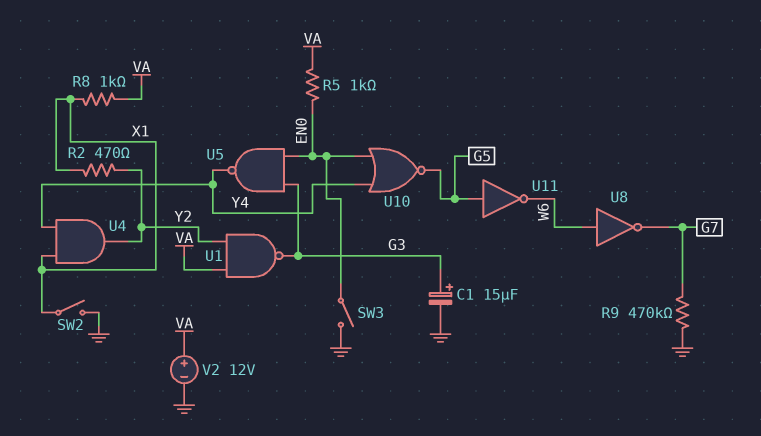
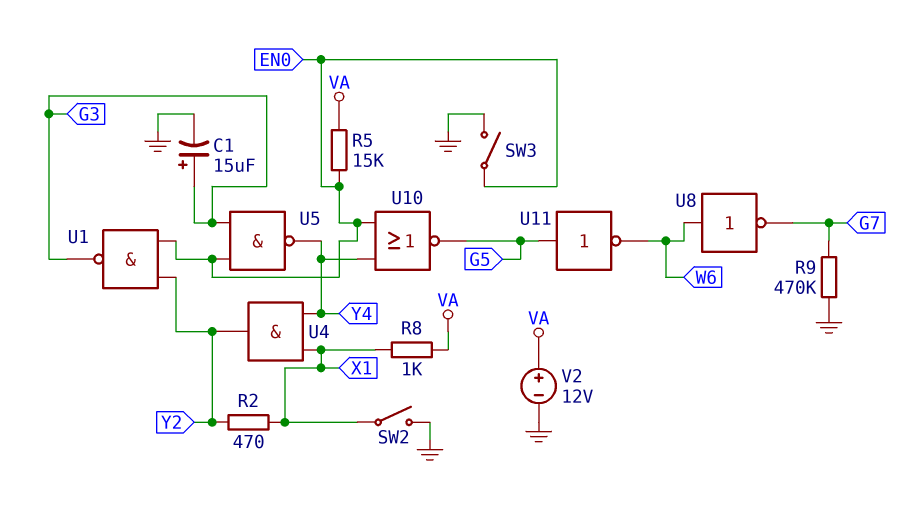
R5: 1k (EN0, VA) -> 15k (EN0, VA)
U1: NAND (in VA, in Y2, out G3) -> NAND (in EN0, in Y2, out G3)

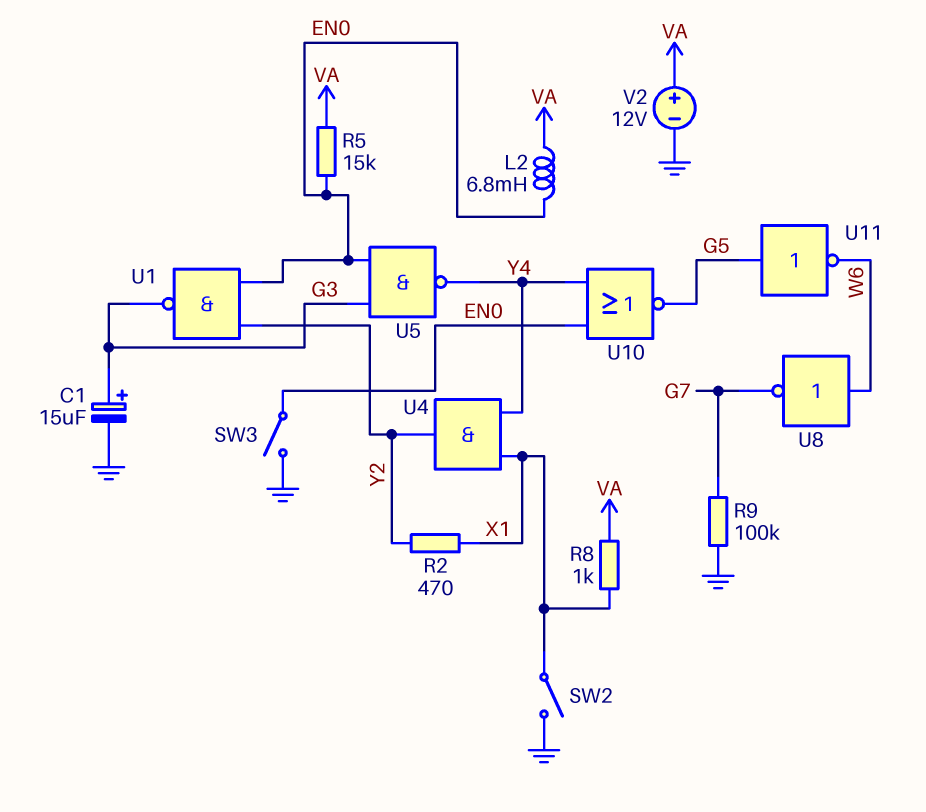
L2: none -> 6.8mH (EN0, VA)
R9: 470k (G7, GND) -> 100k (G7, GND)

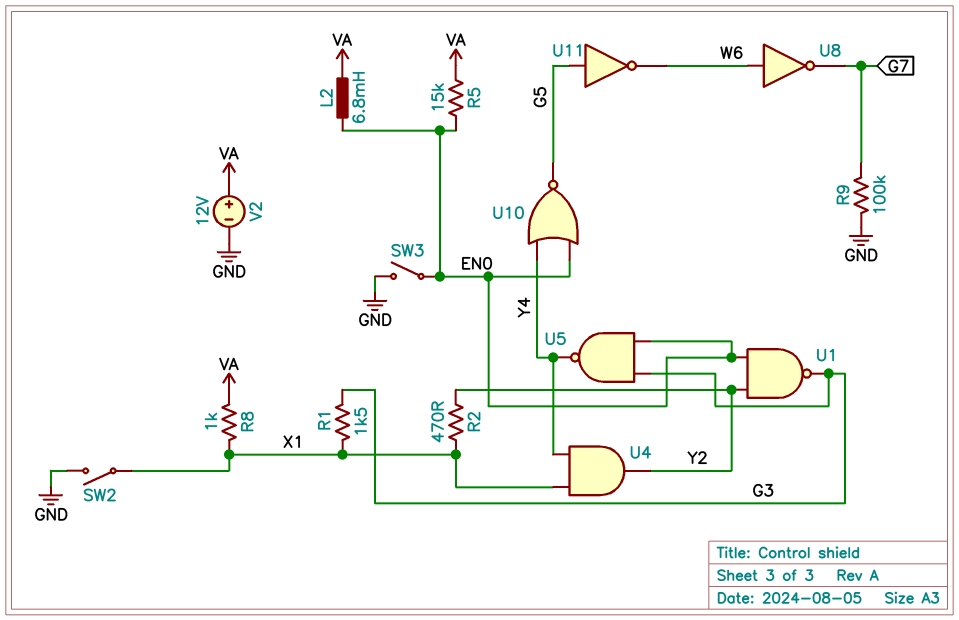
C1: 15uF (plus G3, minus GND) -> none
R1: none -> 1.5k (G3, X1)

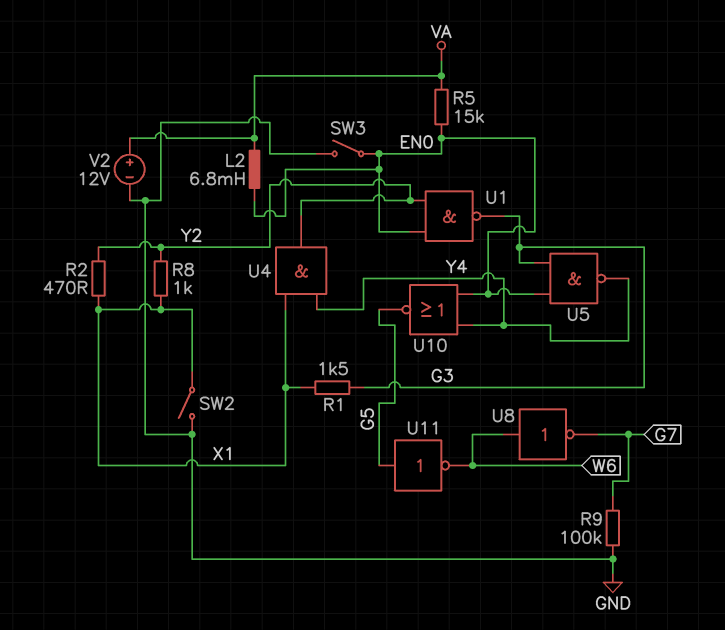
R8: 1k (VA, X1) -> 1k (X1, Y2)

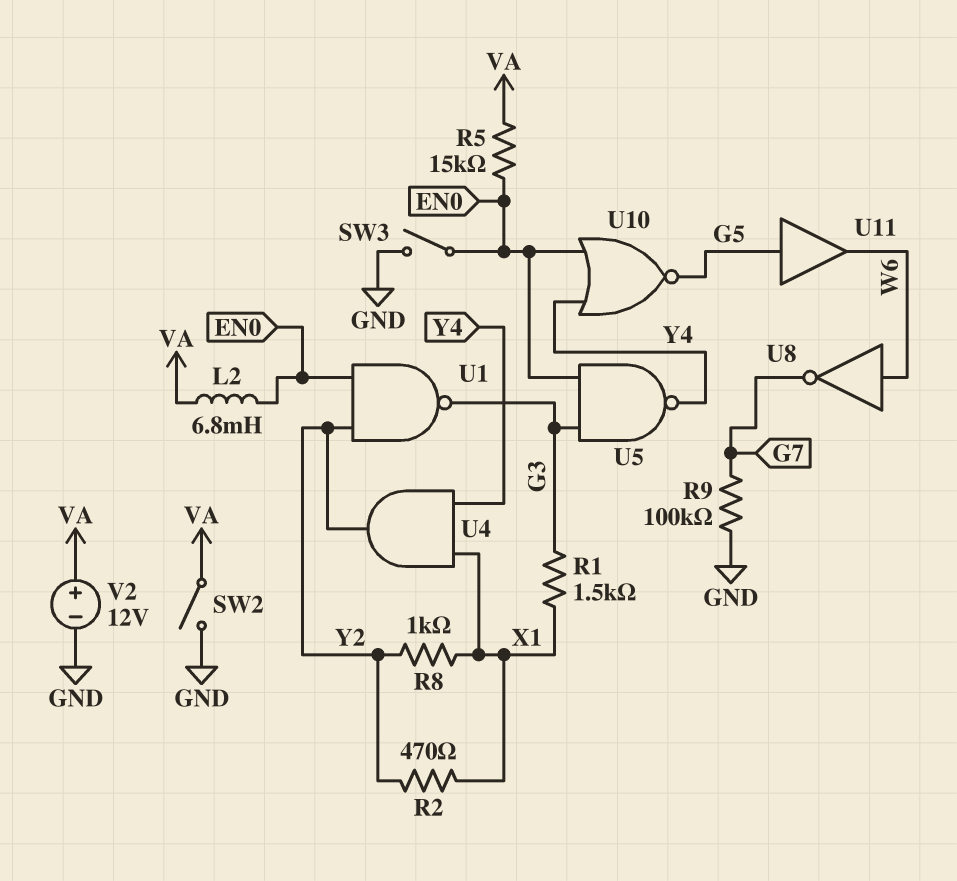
SW2: switch (GND, X1) -> switch (GND, VA)
U11: NOT (in G5, out W6) -> buffer (in G5, out W6)

